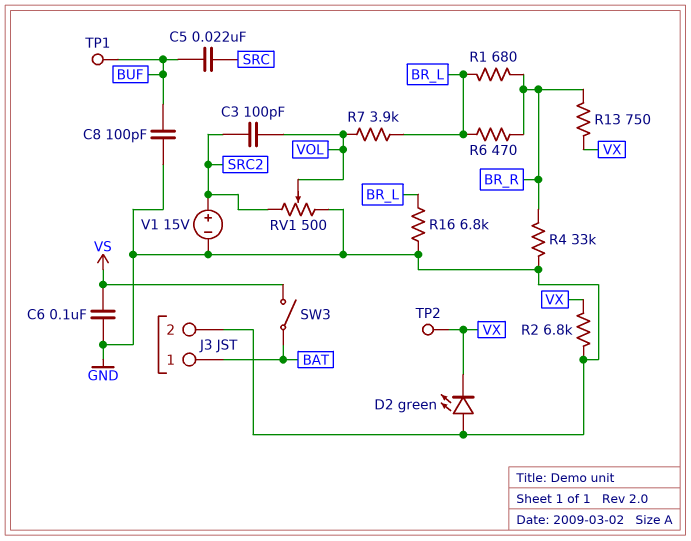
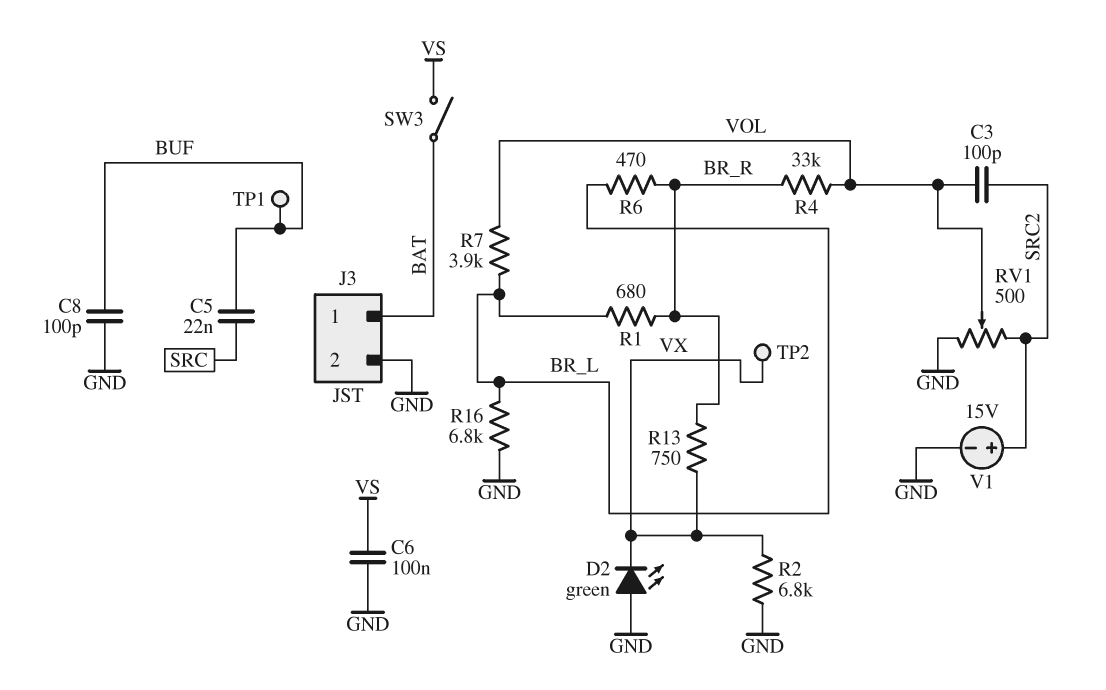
R4: 33k (BR_R, GND) -> 33k (BR_R, VOL)

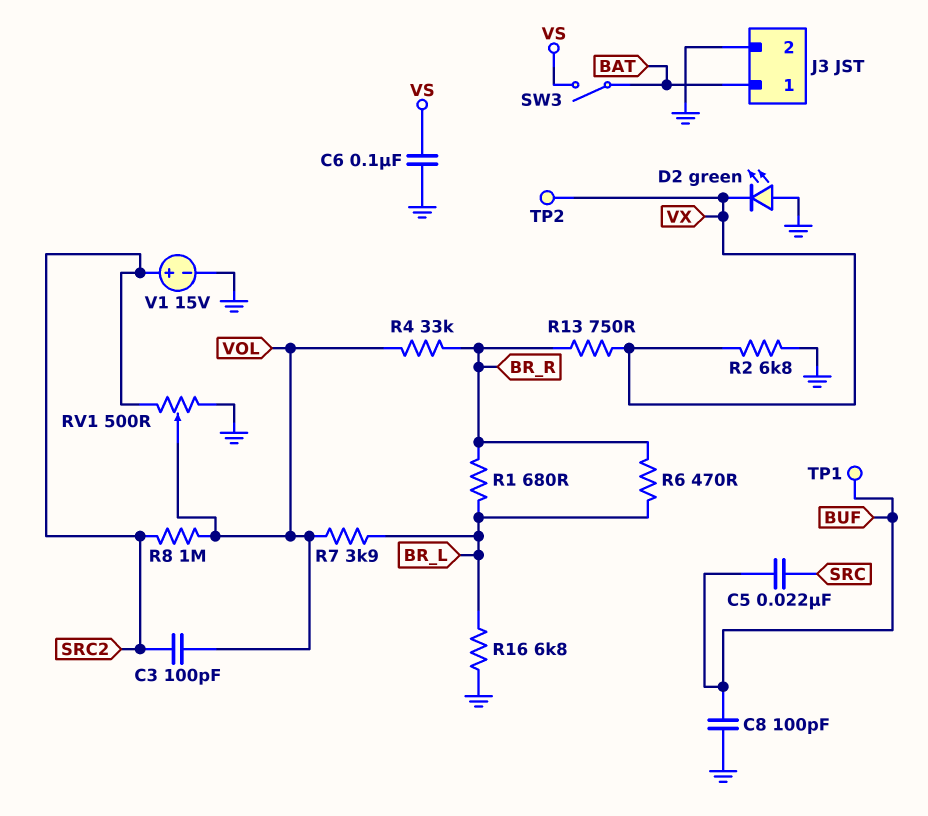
R8: none -> 1M (SRC2, VOL)

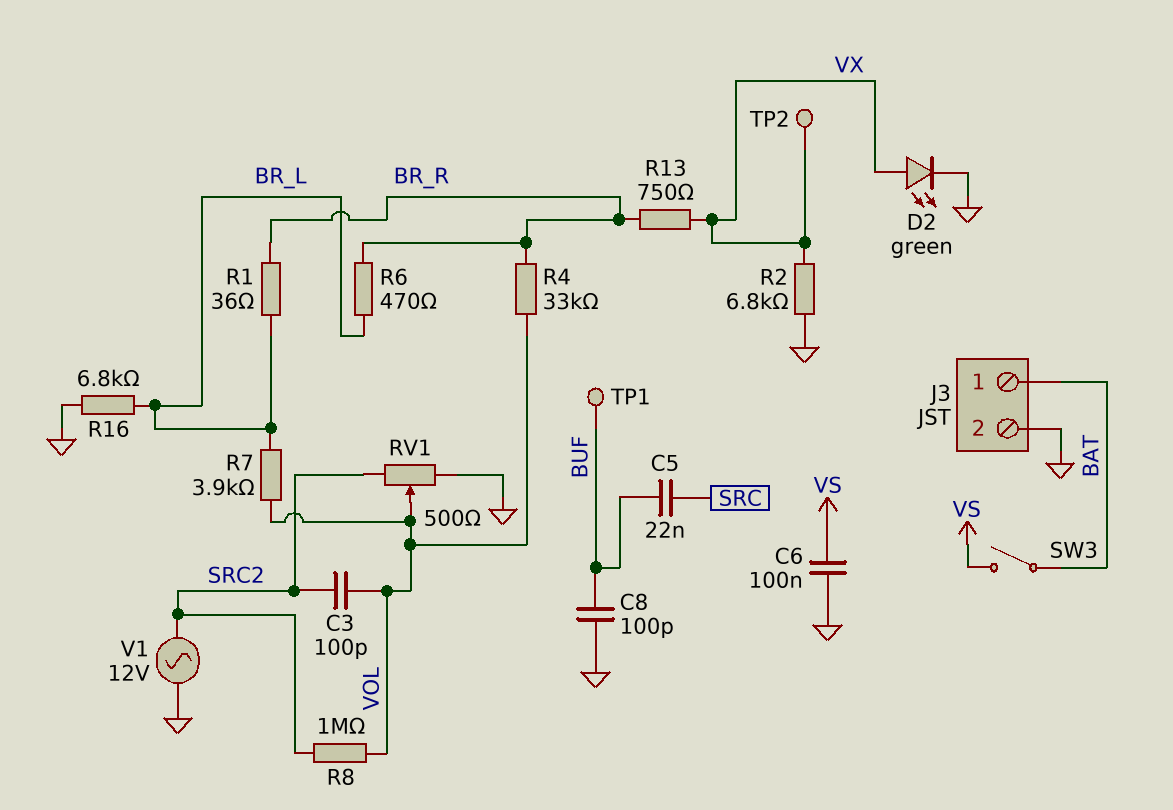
D2: LED green (A GND, K VX) -> LED green (A VX, K GND)
R1: 680 (BR_L, BR_R) -> 36 (BR_L, BR_R)
V1: 15V (plus SRC2, minus GND) -> AC 12V (GND, SRC2)

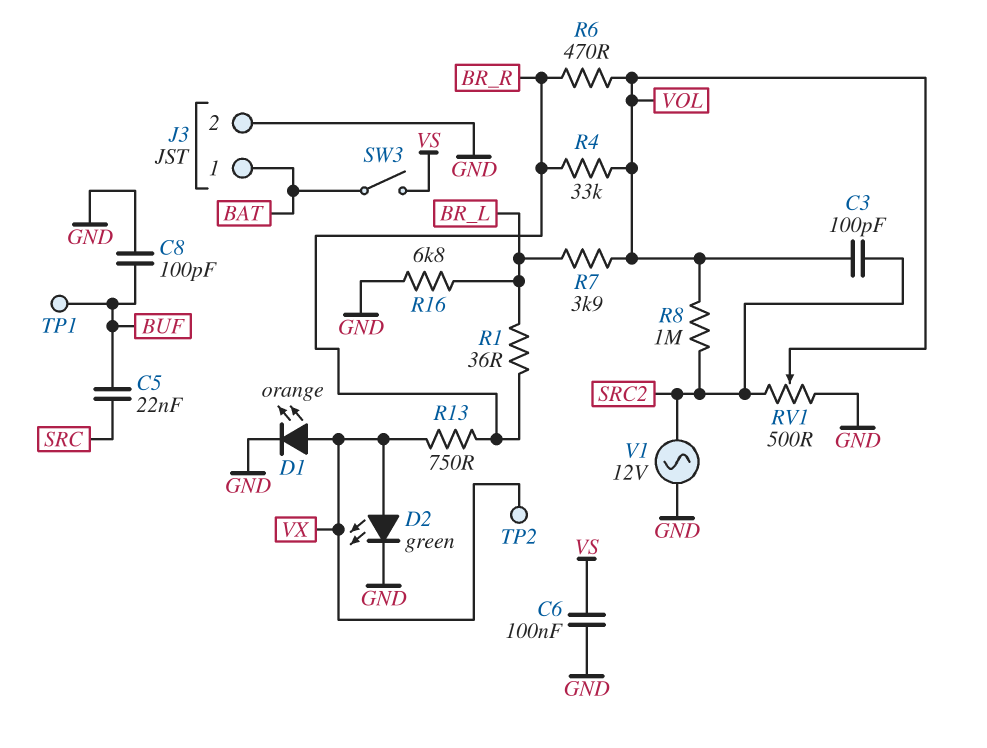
D1: none -> LED orange (A VX, K GND)
R2: 6.8k (GND, VX) -> none
R6: 470 (BR_L, BR_R) -> 470 (BR_R, VOL)

